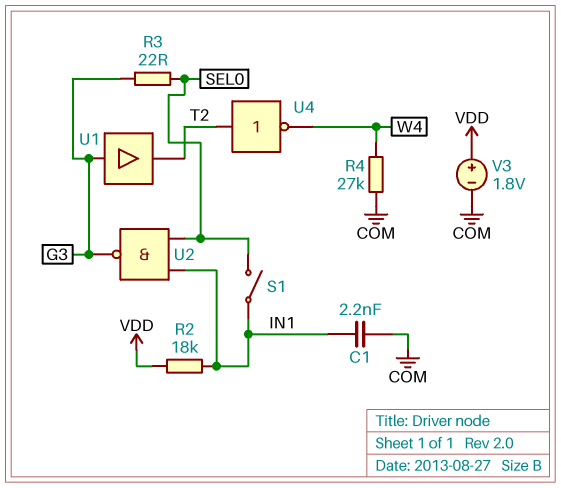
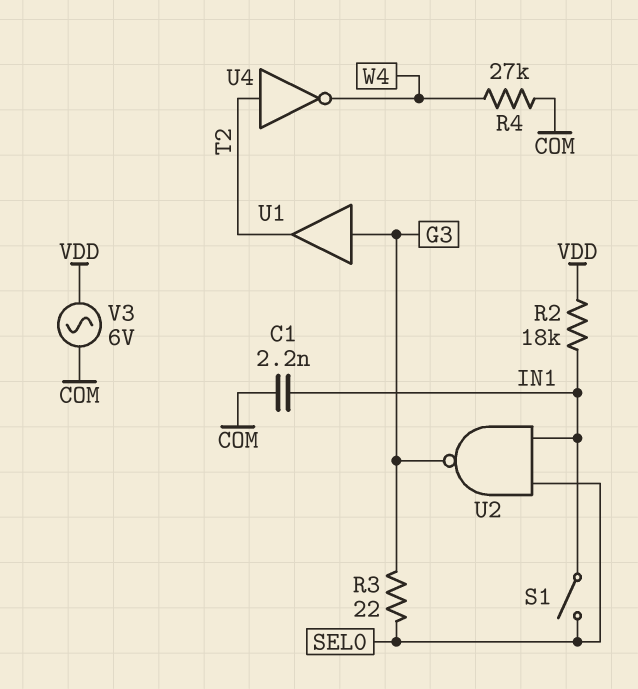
V3: 1.8V (plus VDD, minus COM) -> AC 6V (COM, VDD)

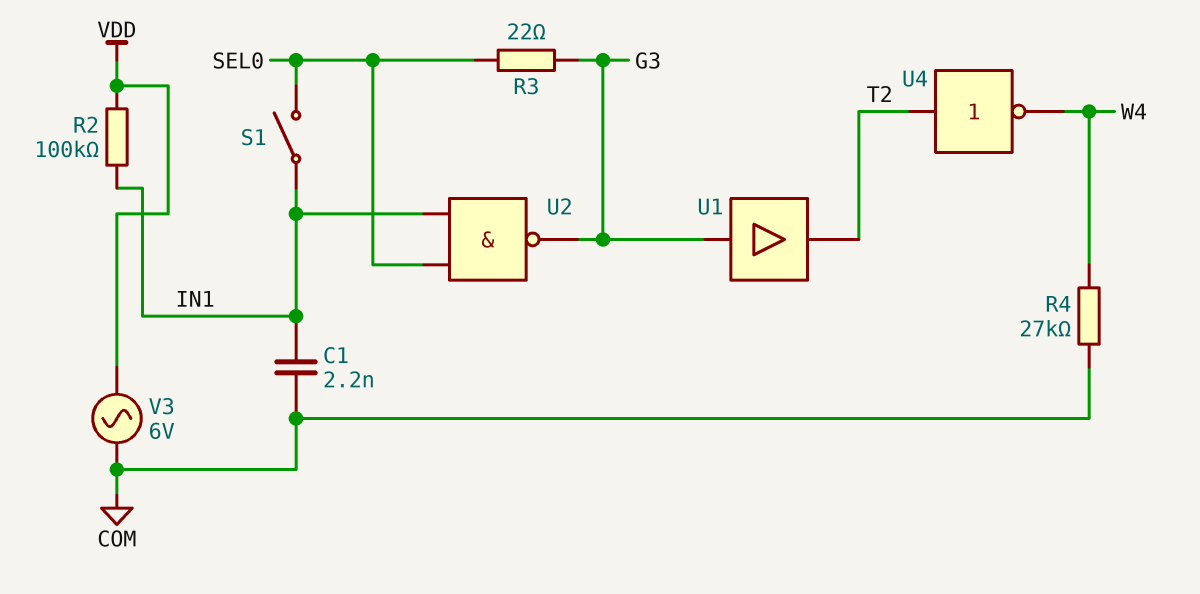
R2: 18k (IN1, VDD) -> 100k (IN1, VDD)

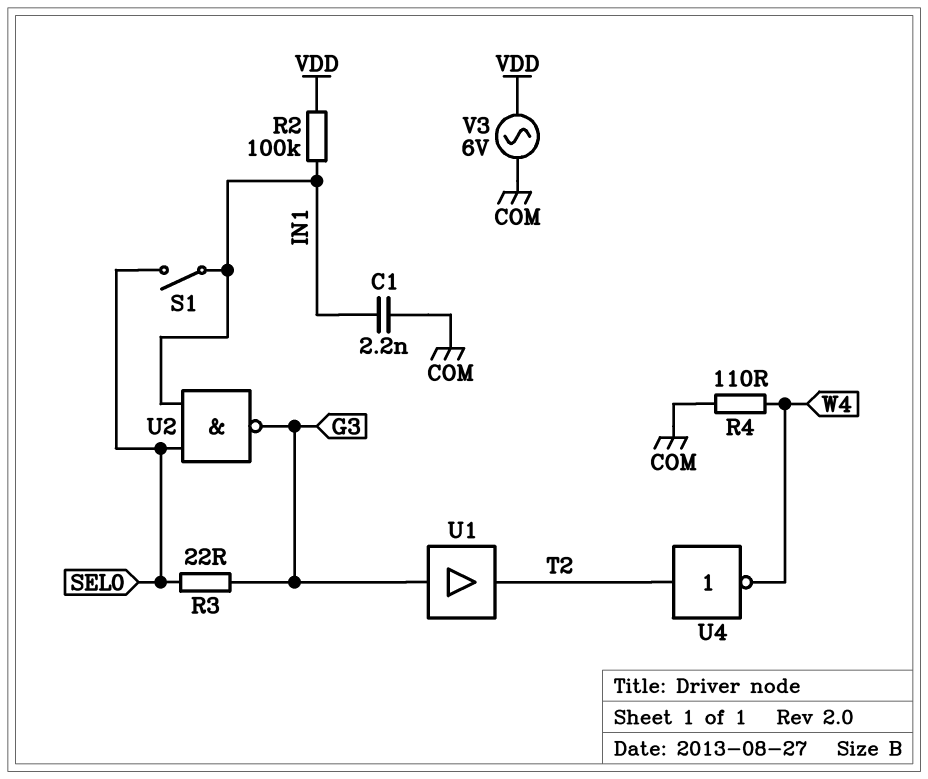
R4: 27k (COM, W4) -> 110 (COM, W4)

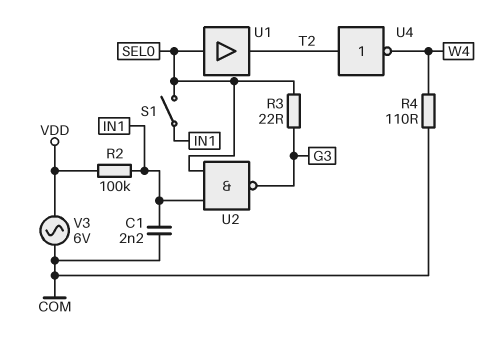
U1: buffer (in G3, out T2) -> buffer (in SEL0, out T2)

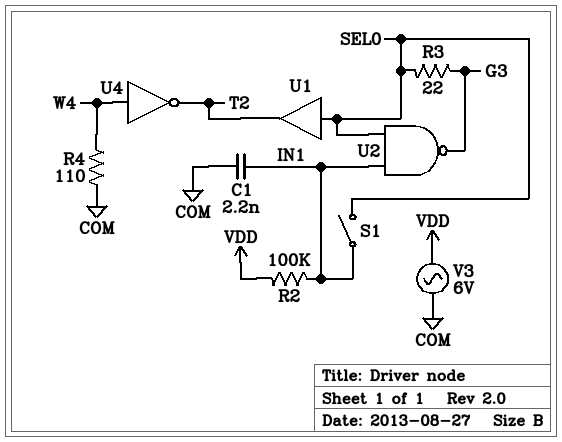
U4: NOT (in T2, out W4) -> NOT (in W4, out T2)

